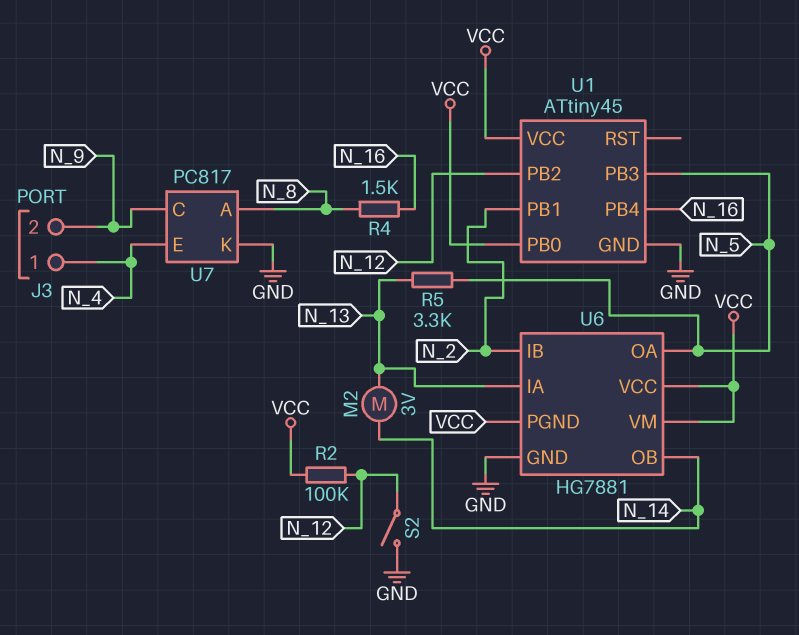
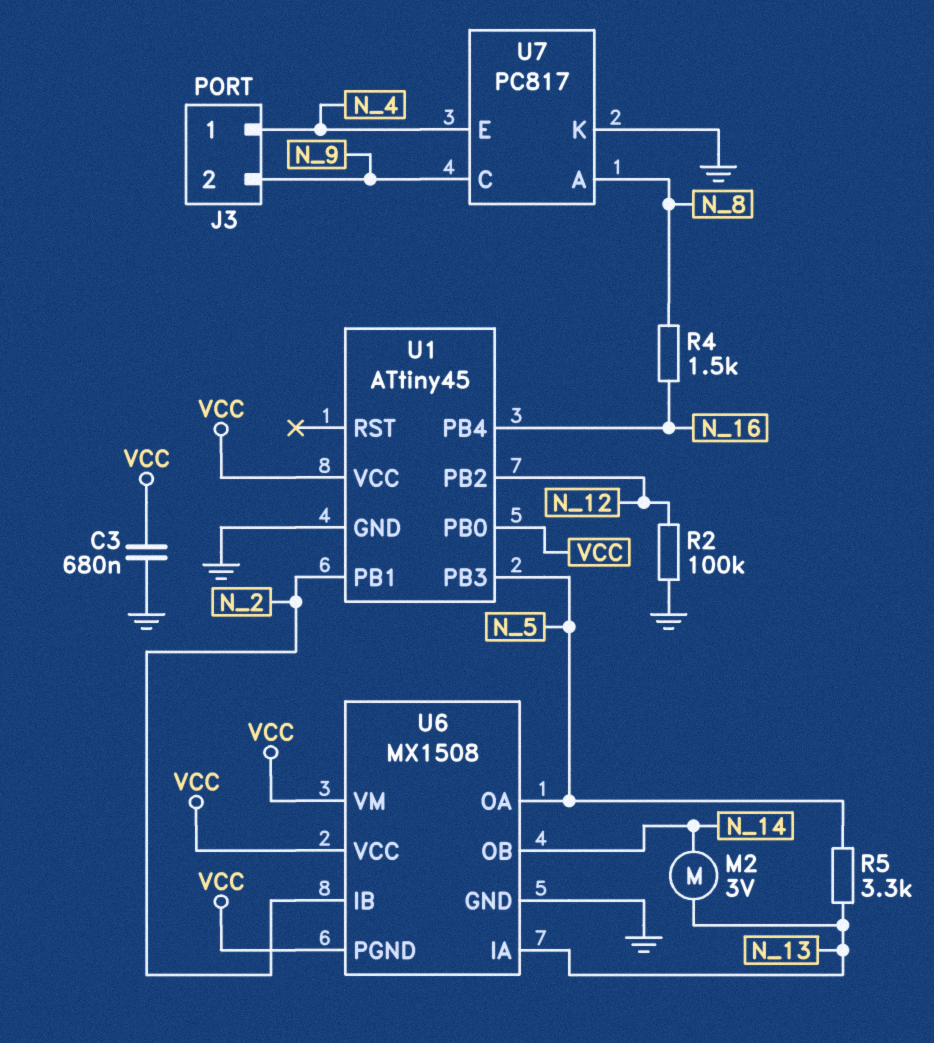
C3: none -> 680nF (GND, VCC)
R2: 100k (N_12, VCC) -> 100k (GND, N_12)
S2: switch (GND, N_12) -> none
U6: HG7881 -> MX1508

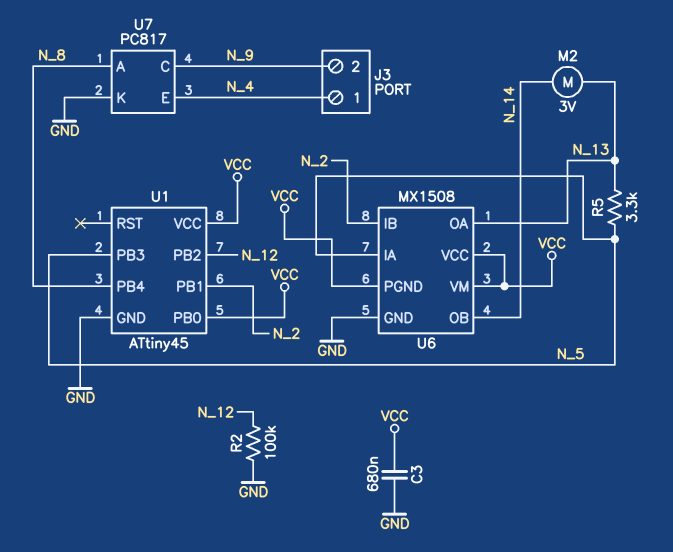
R4: 1.5k (N_8, N_16) -> none
U1 pin PB4: N_16 -> N_8
U6 pin IA: N_13 -> N_5
U6 pin OA: N_5 -> N_13

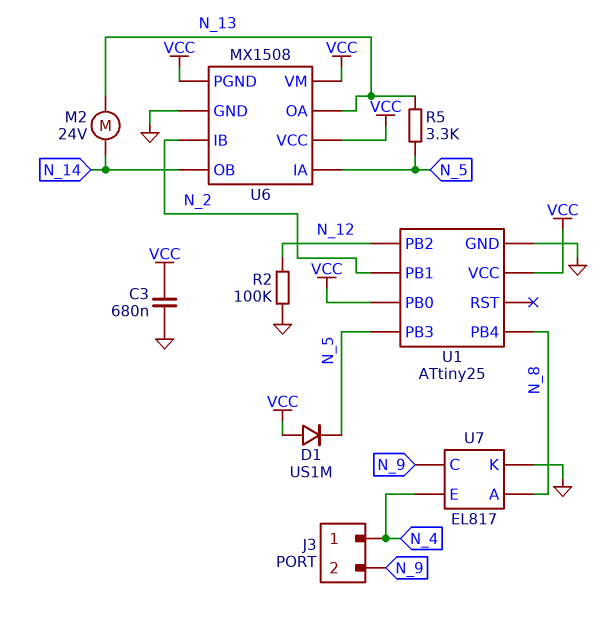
D1: none -> diode US1M (A VCC, K N_5)
M2: motor 3V (N_13, N_14) -> motor 24V (N_13, N_14)
U1: ATtiny45 -> ATtiny25
U7: PC817 -> EL817

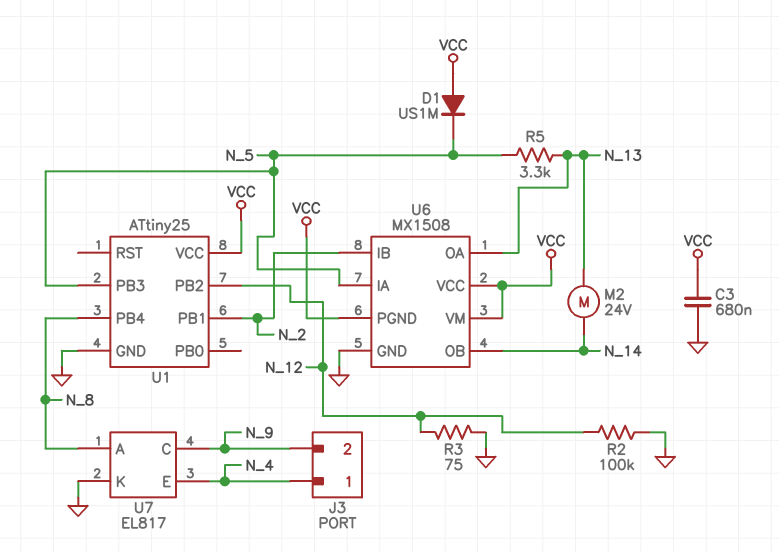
R3: none -> 75 (GND, N_12)
U1 pin PB0: VCC -> none

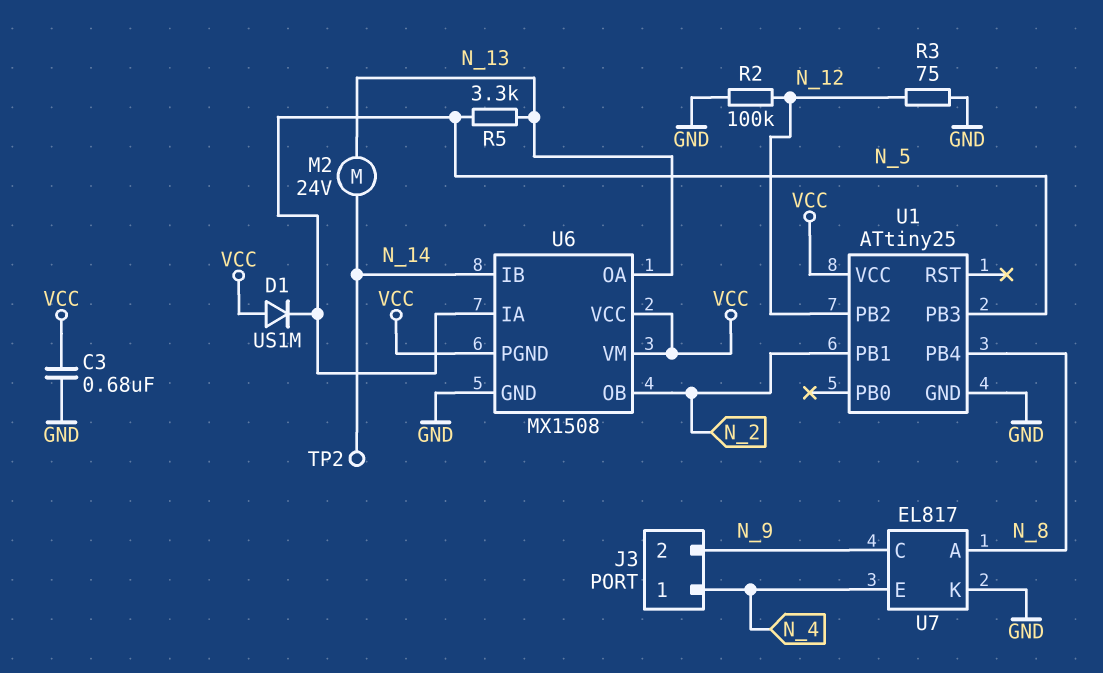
TP2: none -> test point (N_14)
U6 pin IB: N_2 -> N_14
U6 pin OB: N_14 -> N_2

